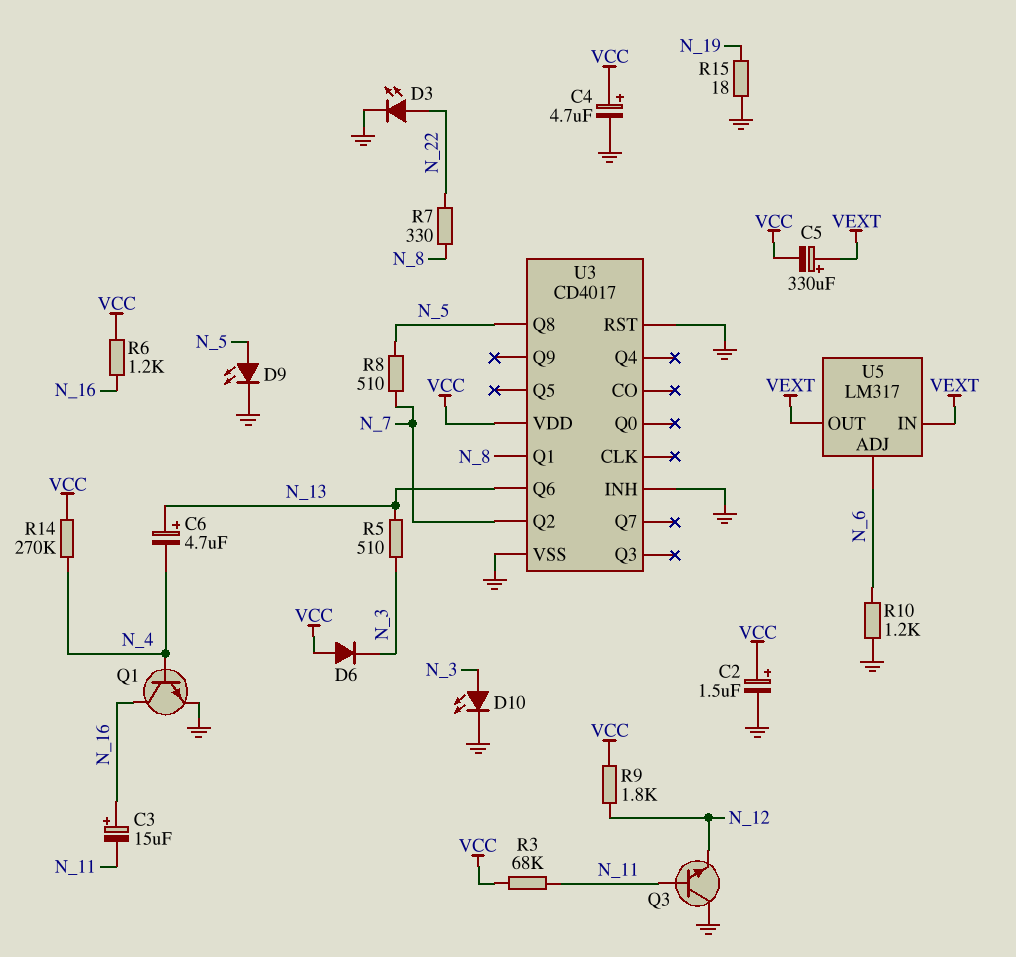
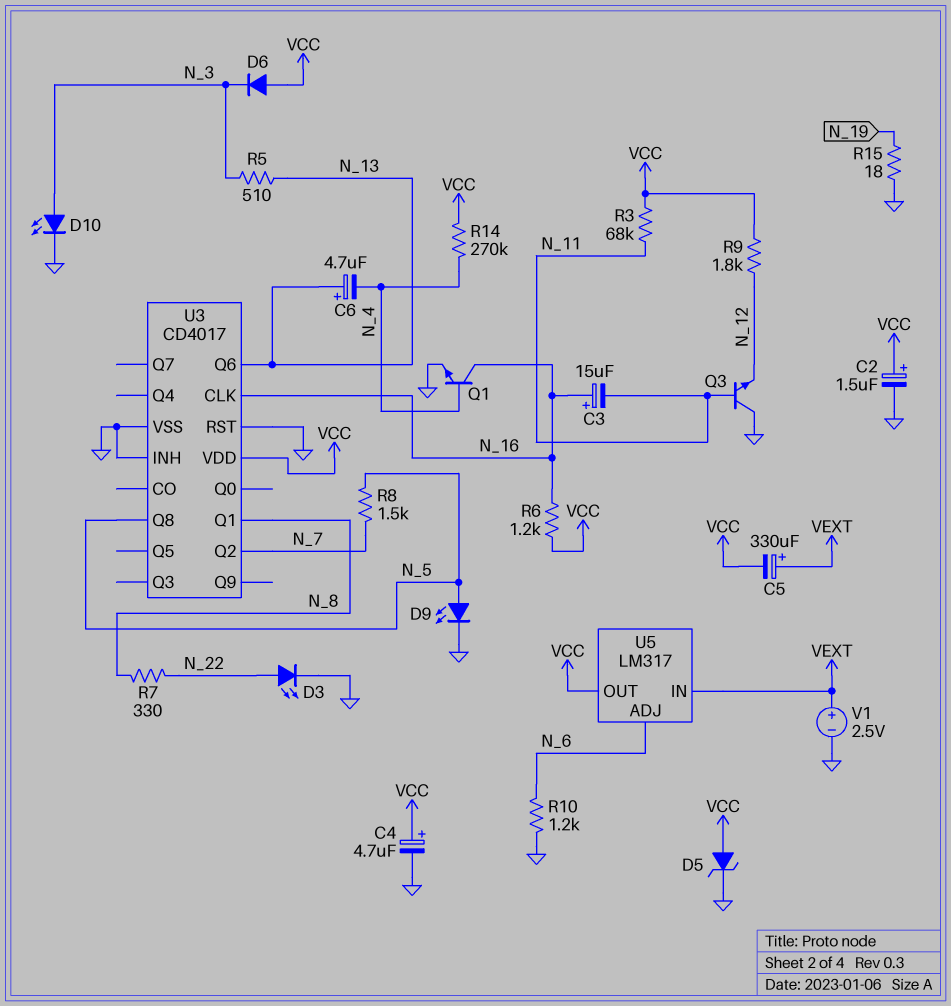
D5: none -> zener (A VCC, K GND)
R8: 510 (N_5, N_7) -> 1.5k (N_5, N_7)
U3 pin CLK: none -> N_16
U5 pin OUT: VEXT -> VCC
V1: none -> 2.5V (plus VEXT, minus GND)

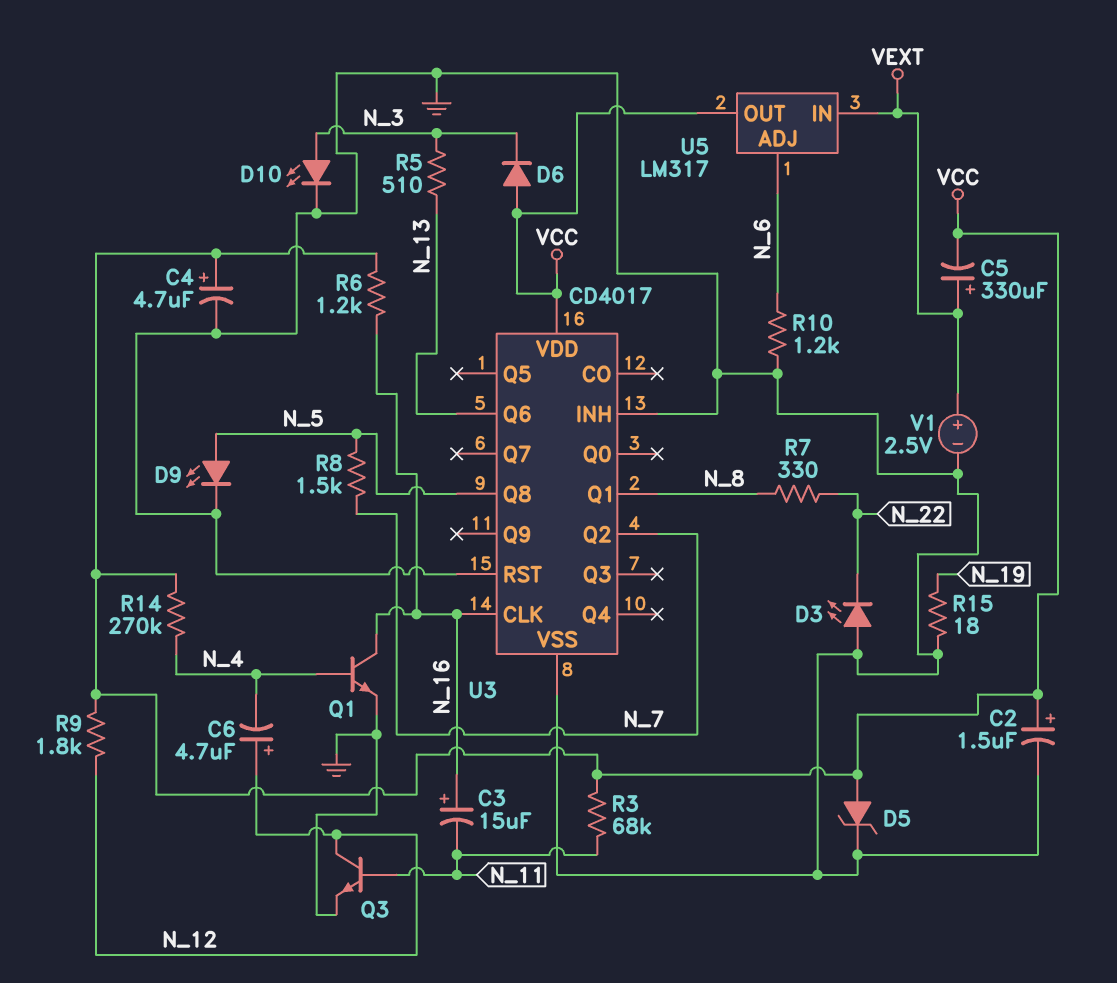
C6: 4.7uF (plus N_13, minus N_4) -> 4.7uF (plus N_12, minus N_4)
D3: LED (A N_22, K GND) -> LED (A GND, K N_22)
Q3: NPN (B N_11, C GND, E N_12) -> NPN (B N_11, C N_12, E GND)

